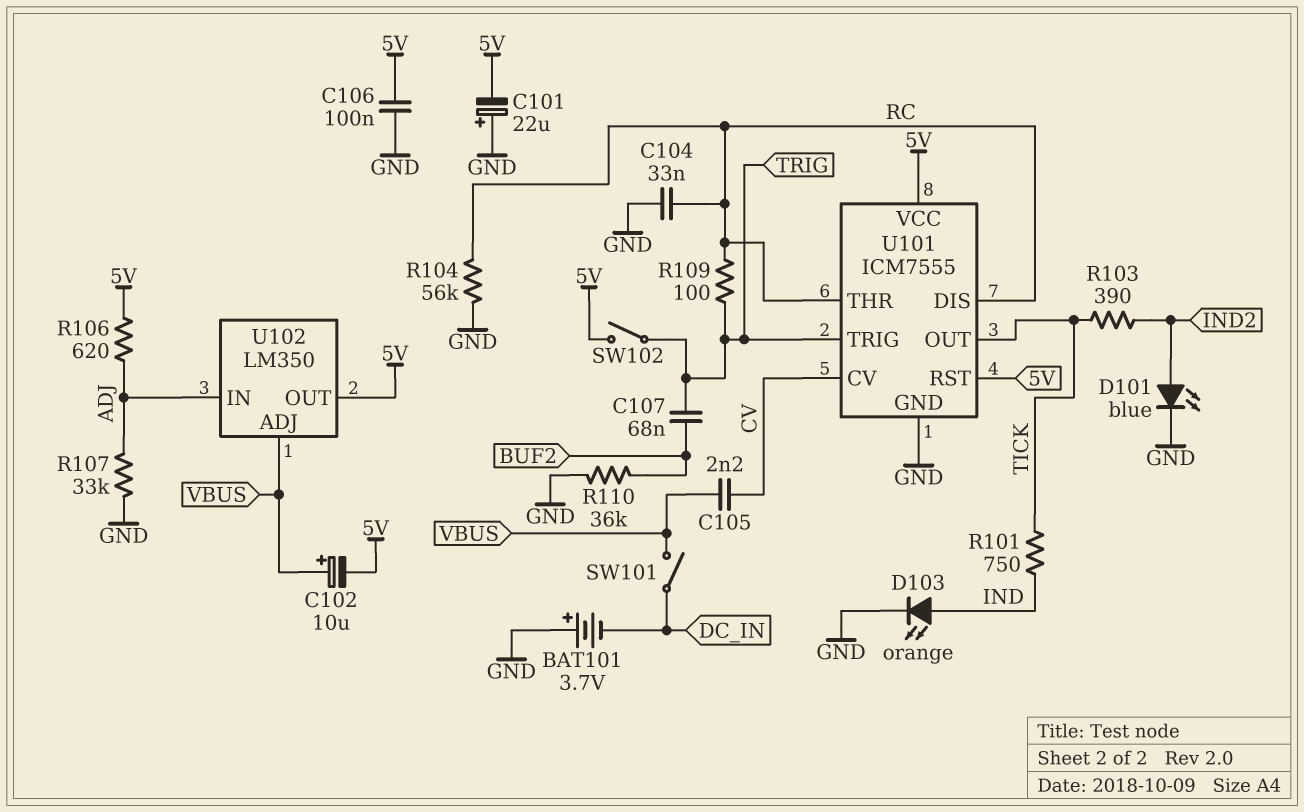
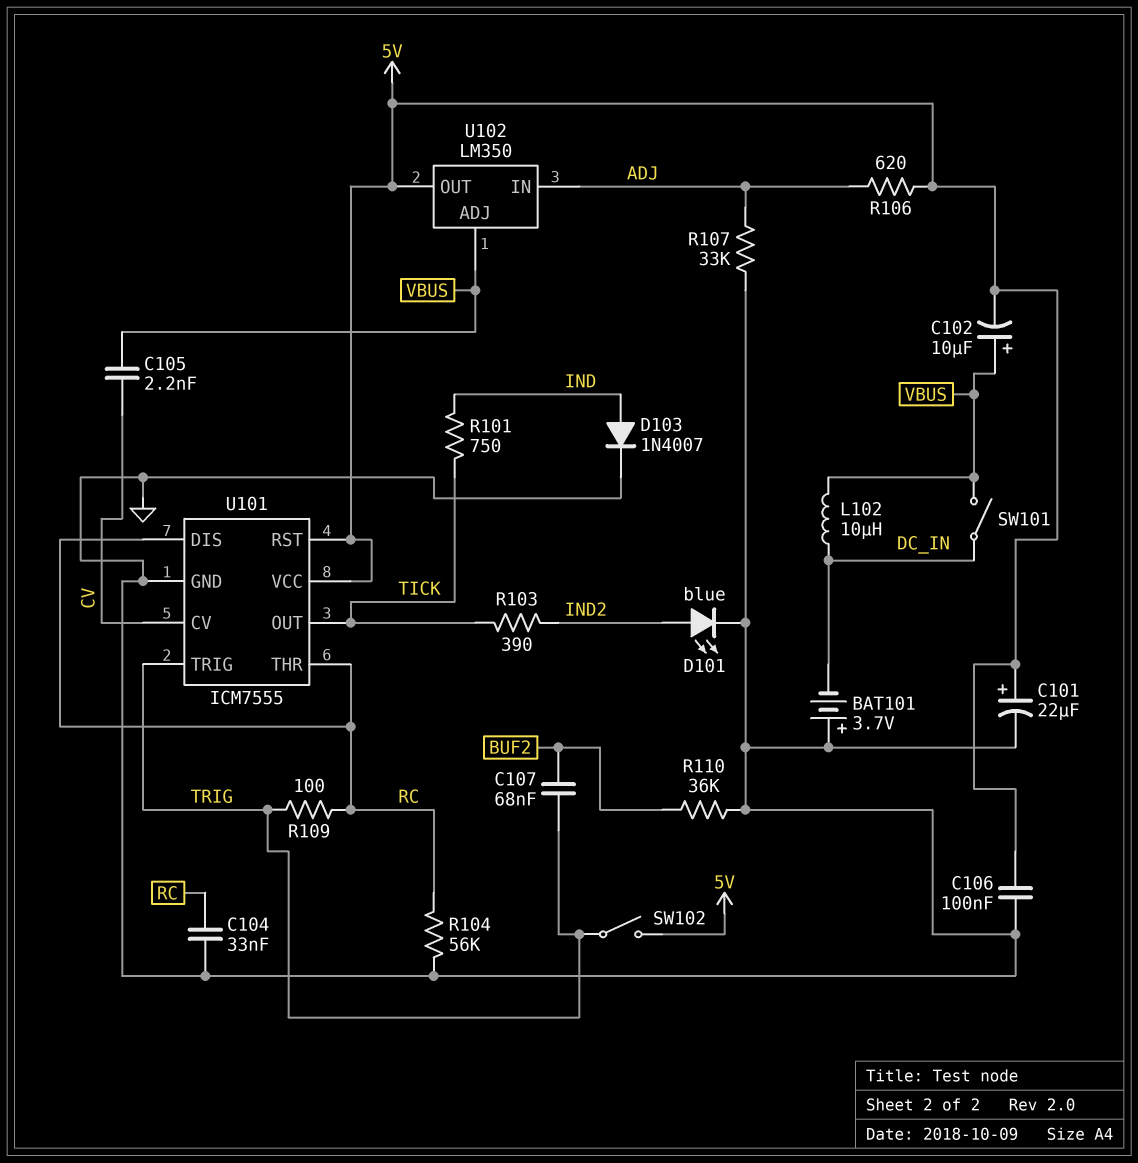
C101: 22uF (plus GND, minus 5V) -> 22uF (plus 5V, minus GND)
D103: LED orange (A IND, K GND) -> diode 1N4007 (A IND, K GND)
L102: none -> 10uH (DC_IN, VBUS)

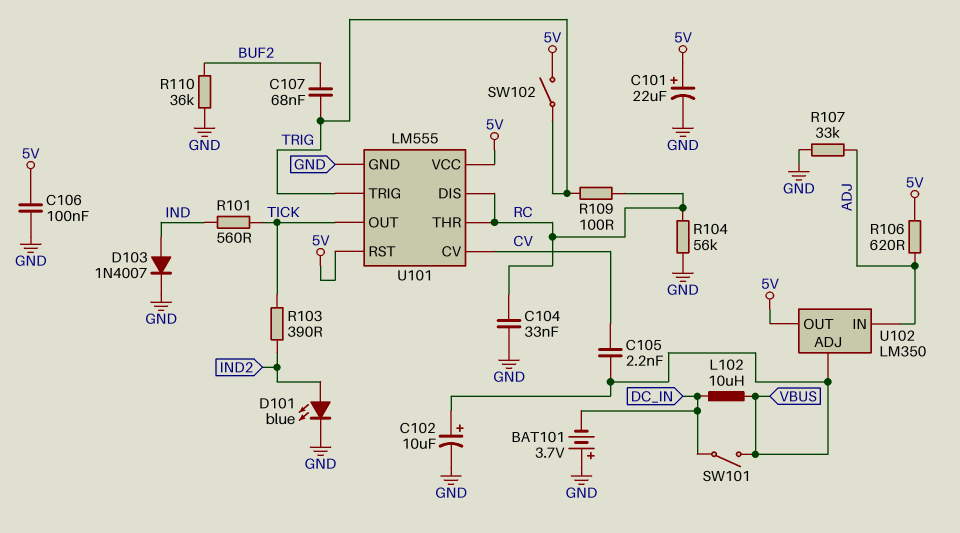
C102: 10uF (plus VBUS, minus 5V) -> 10uF (plus VBUS, minus GND)
R101: 750 (IND, TICK) -> 560 (IND, TICK)
U101: ICM7555 -> LM555

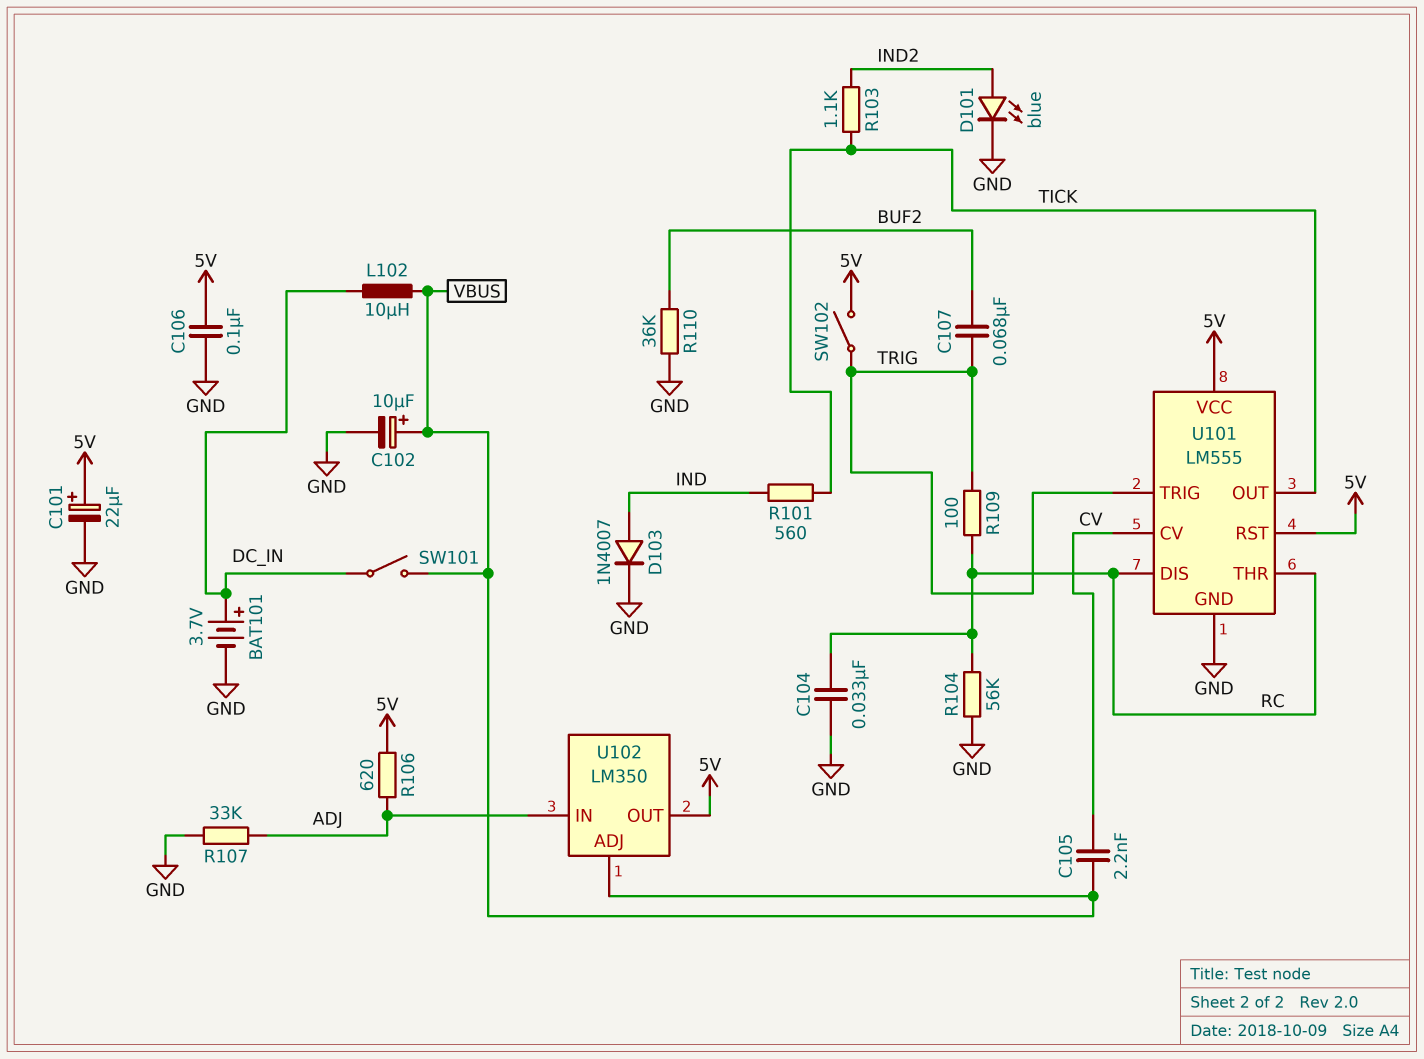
BAT101: 3.7V (plus GND, minus DC_IN) -> 3.7V (plus DC_IN, minus GND)
R103: 390 (IND2, TICK) -> 1.1k (IND2, TICK)

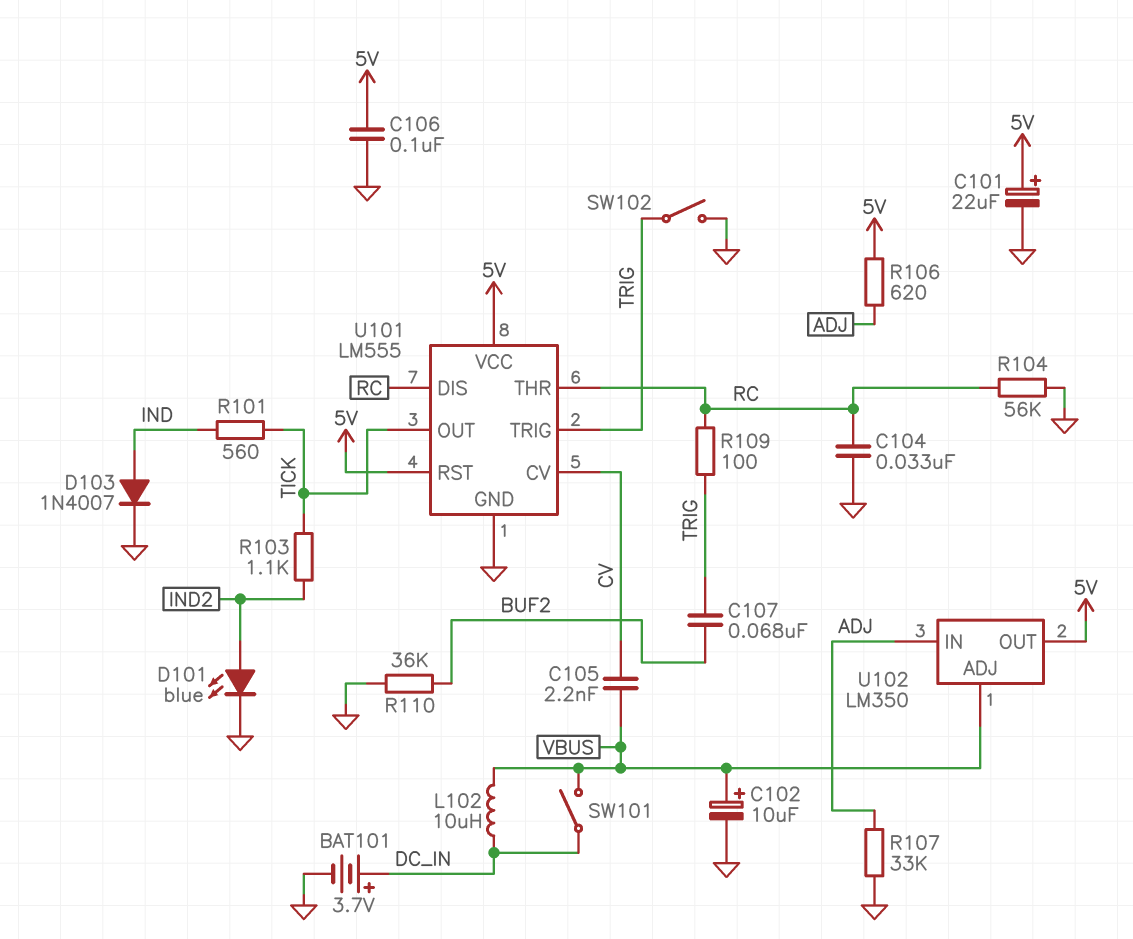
SW102: switch (5V, TRIG) -> switch (GND, TRIG)

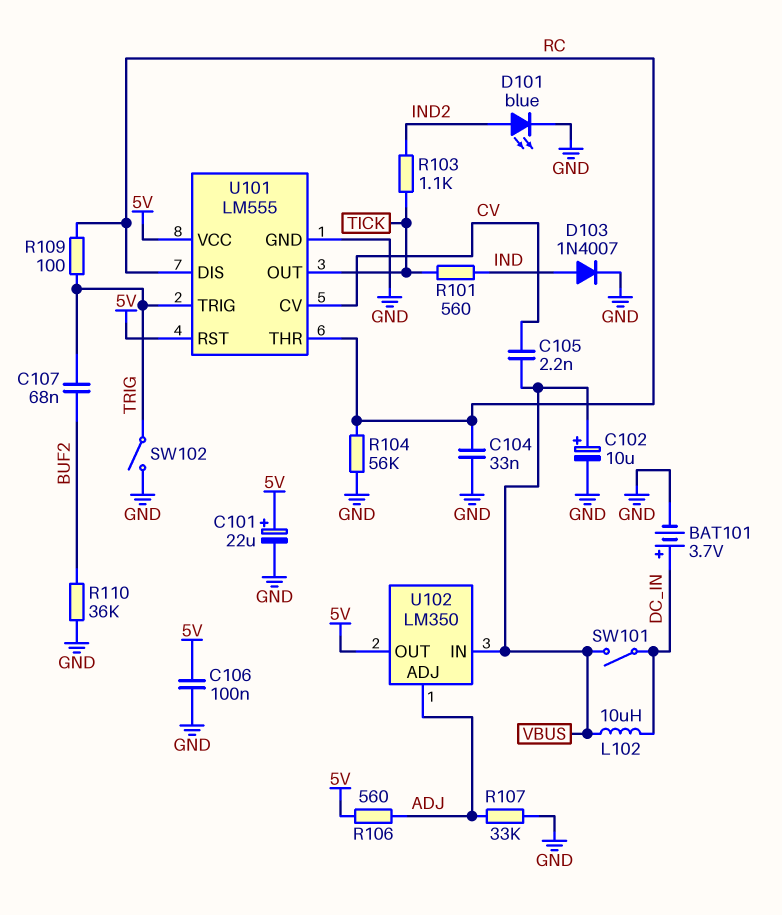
R106: 620 (5V, ADJ) -> 560 (5V, ADJ)
U102 pin ADJ: VBUS -> ADJ
U102 pin IN: ADJ -> VBUS

